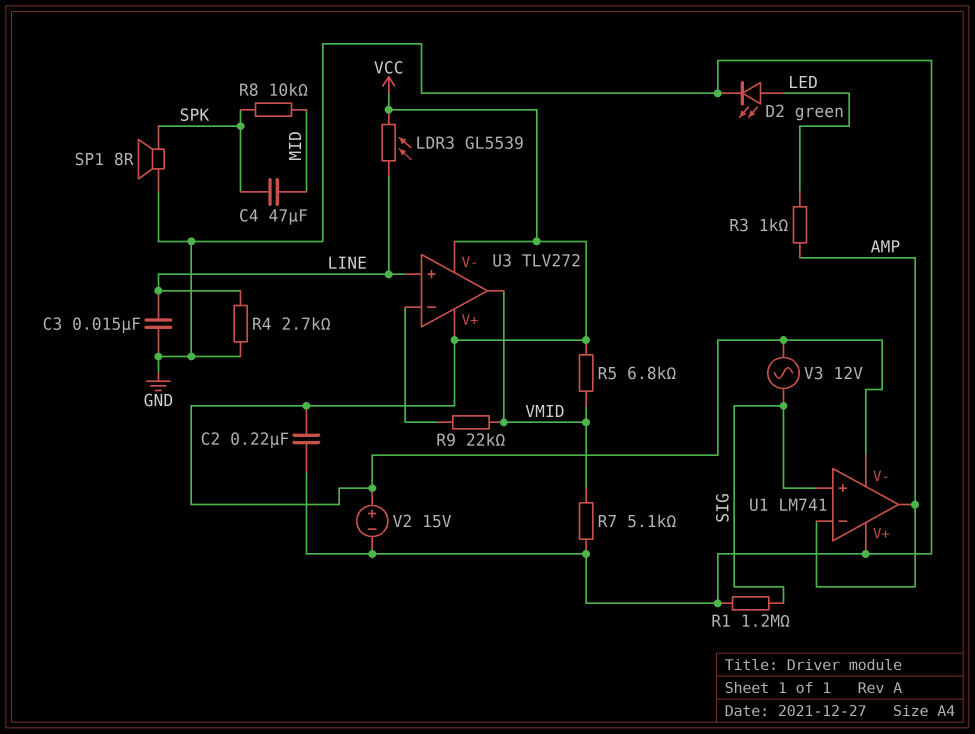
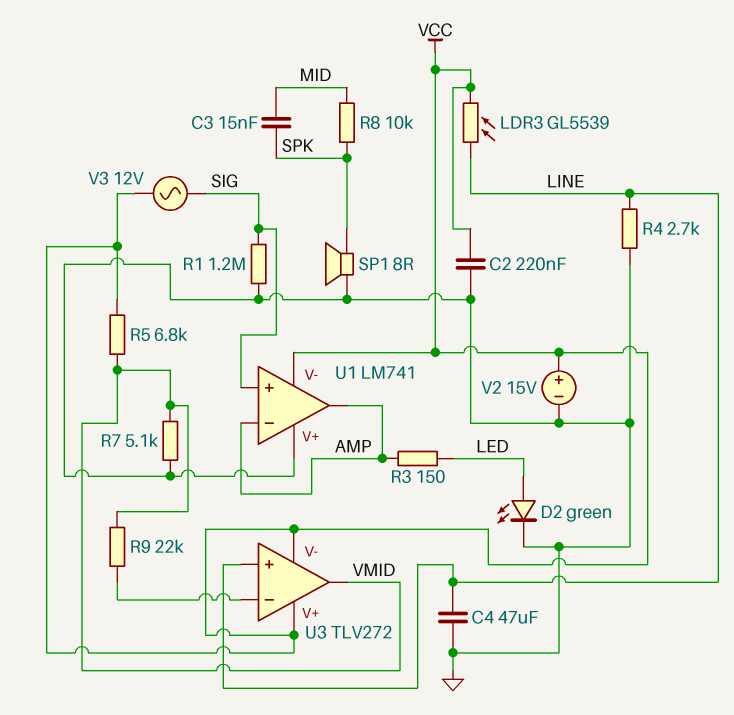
C3: 15nF (GND, LINE) -> 15nF (MID, SPK)
C4: 47uF (MID, SPK) -> 47uF (GND, LINE)
R3: 1k (AMP, LED) -> 150 (AMP, LED)

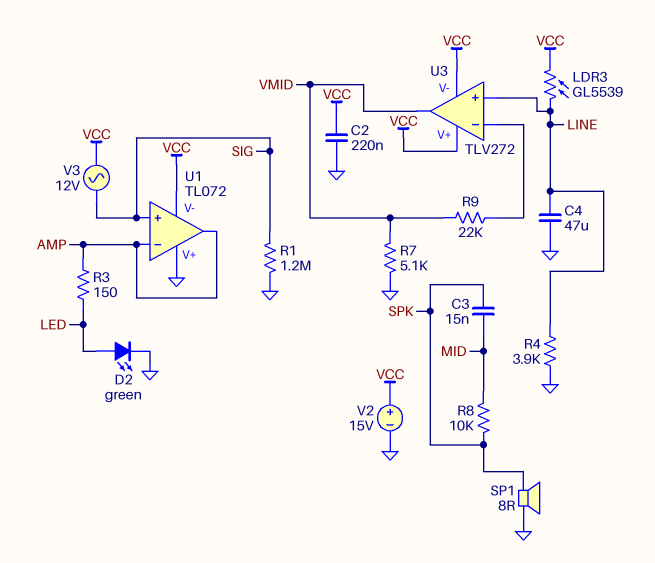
R4: 2.7k (GND, LINE) -> 3.9k (GND, LINE)
R5: 6.8k (VCC, VMID) -> none
U1: LM741 -> TL072

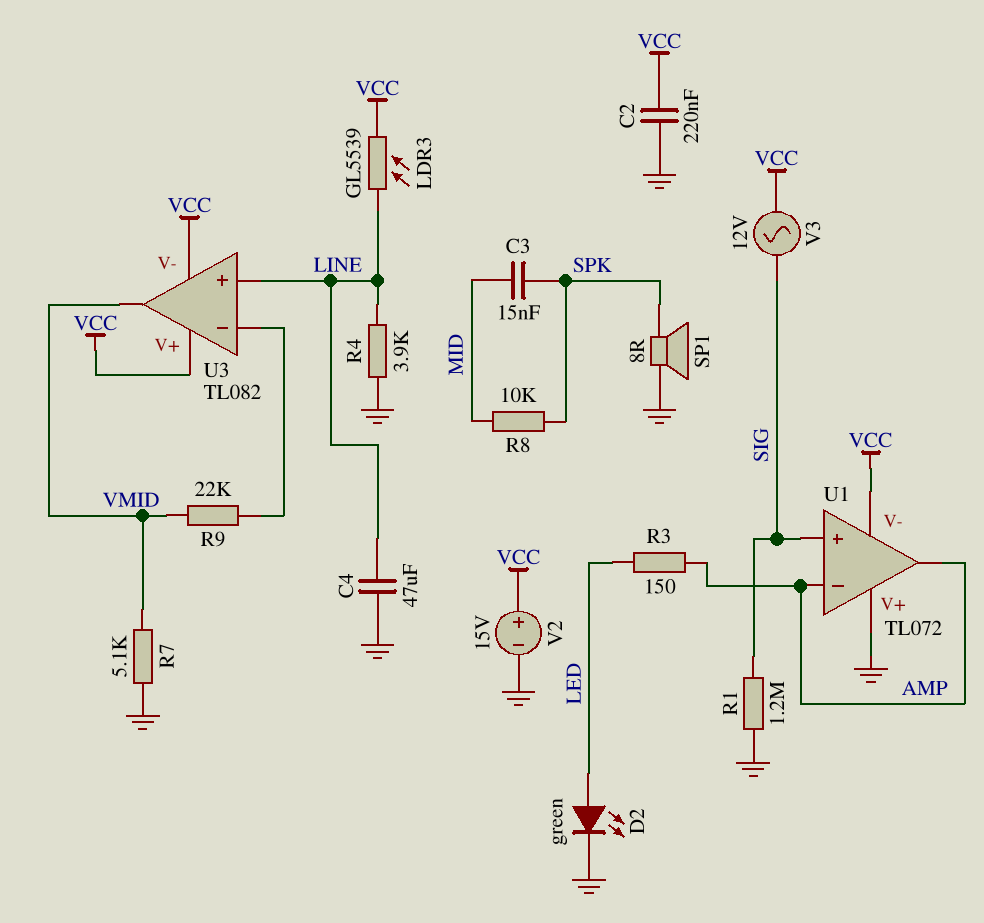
U3: TLV272 -> TL082

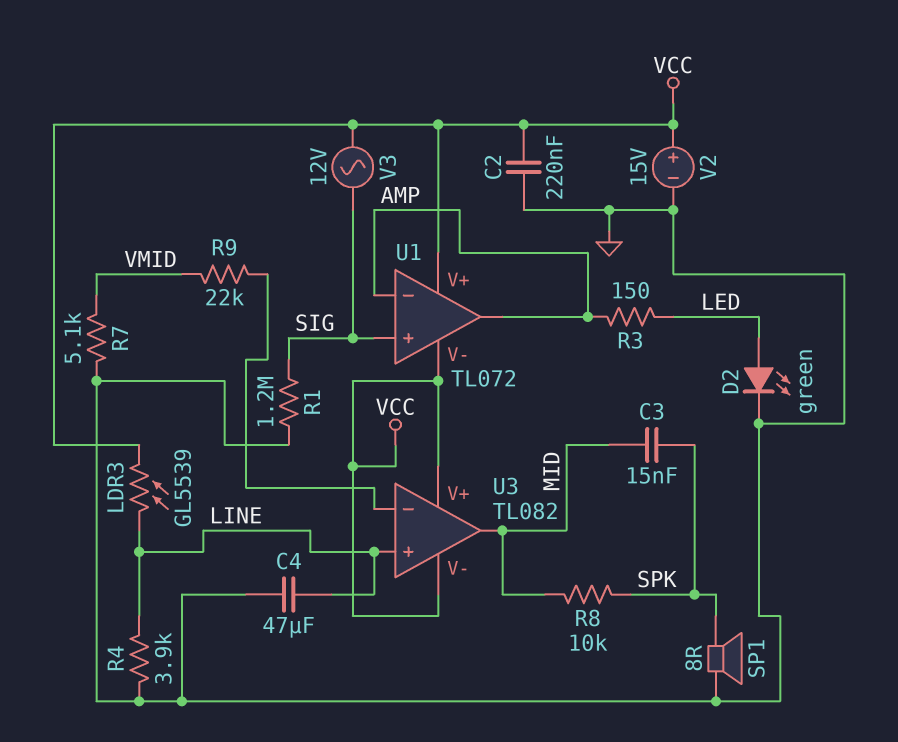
U1 pin V+: GND -> VCC
U3 pin out: VMID -> MID

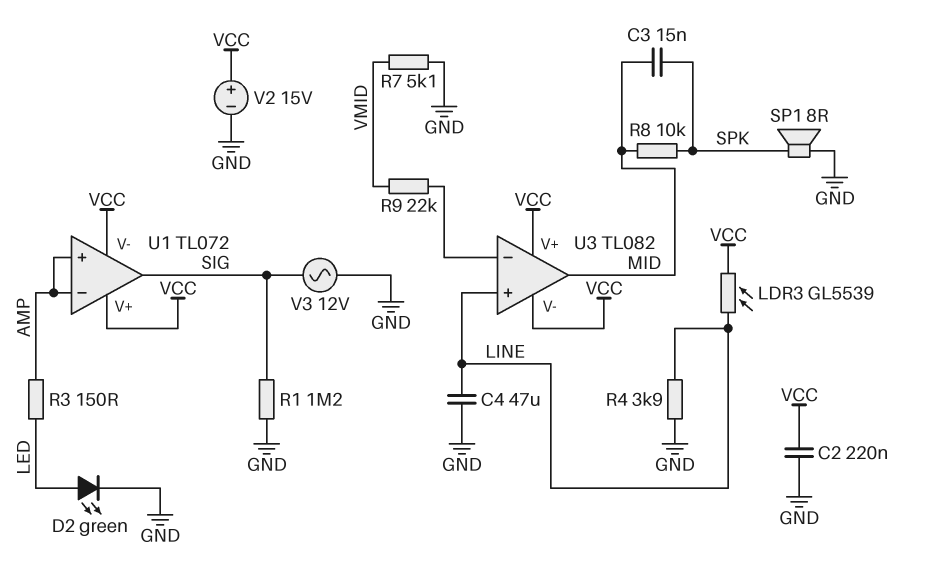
U1 pin in+: SIG -> AMP
U1 pin out: AMP -> SIG
V3: AC 12V (SIG, VCC) -> AC 12V (GND, SIG)

